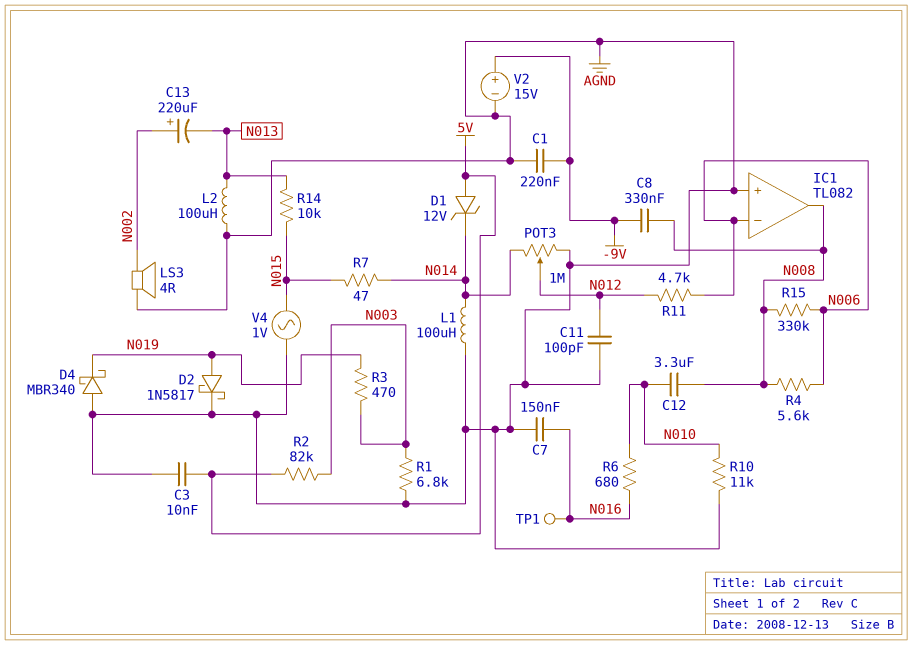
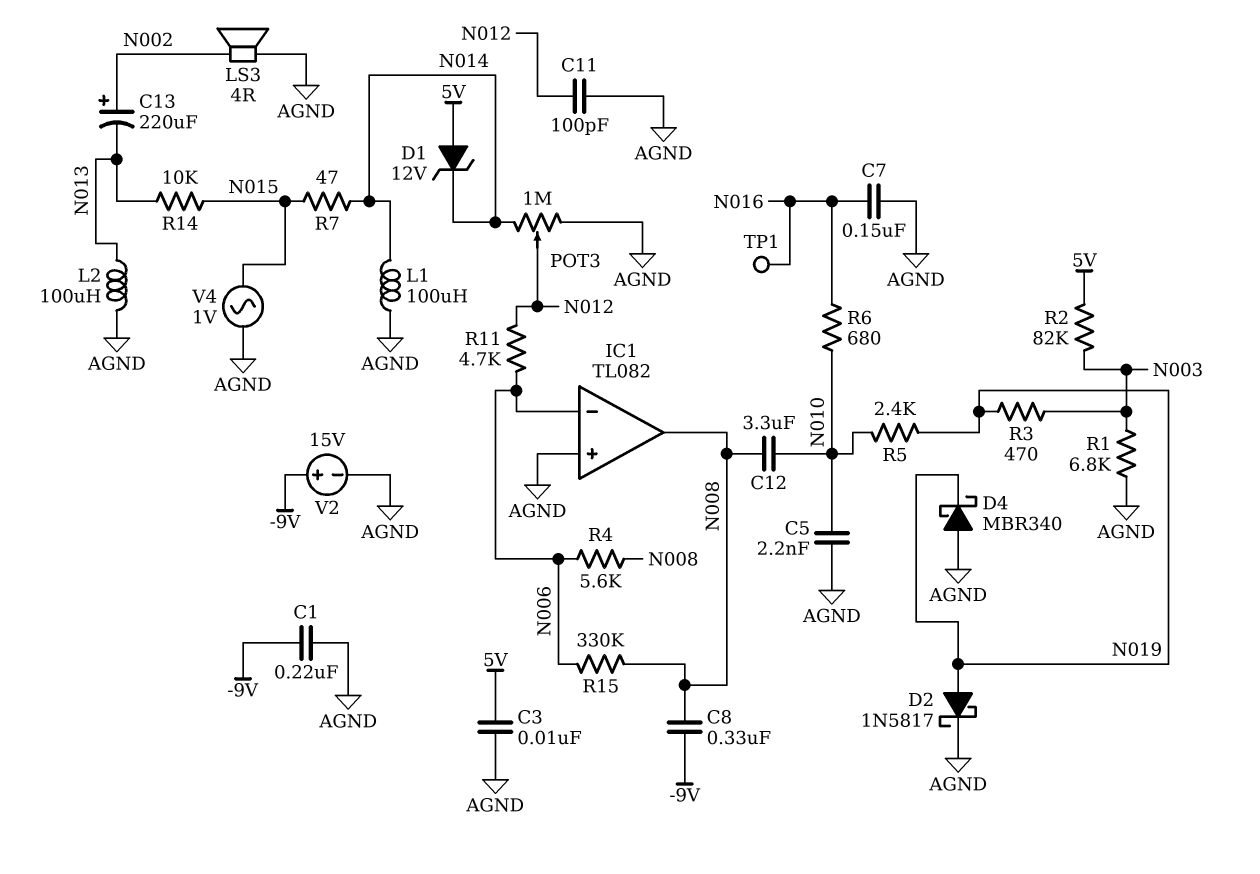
C5: none -> 2.2nF (AGND, N010)
R5: none -> 2.4k (N010, N019)
R10: 11k (AGND, N010) -> none

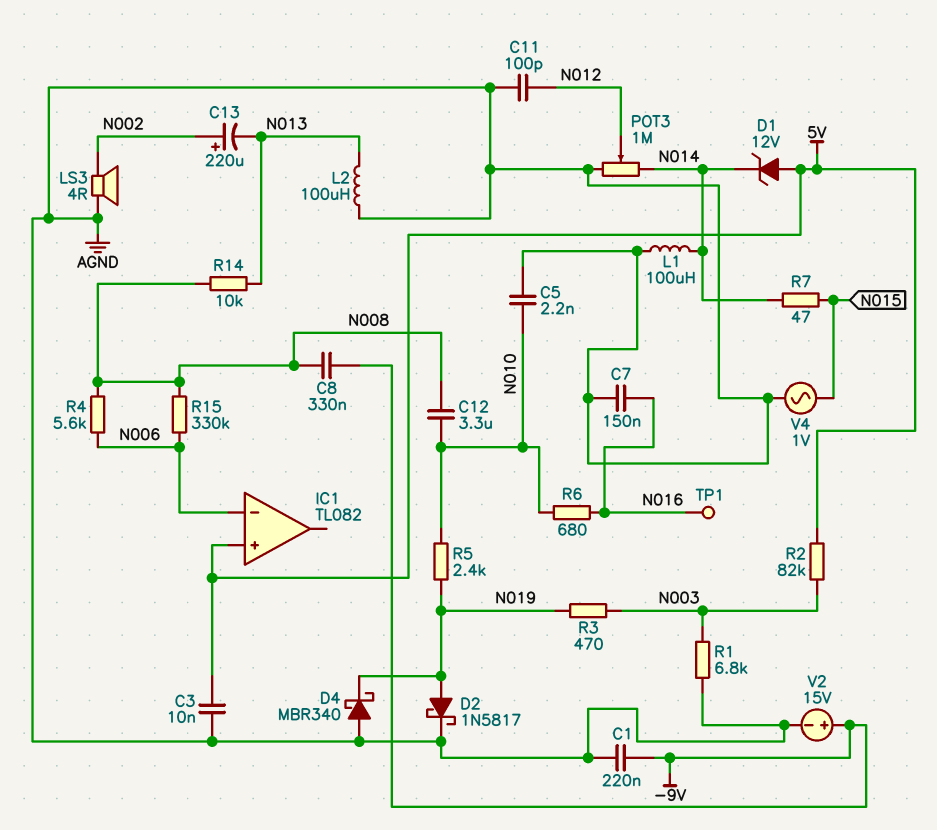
IC1 pin in+: AGND -> 5V
IC1 pin out: N008 -> none
R11: 4.7k (N006, N012) -> none
R14: 10k (N013, N015) -> 10k (N008, N013)

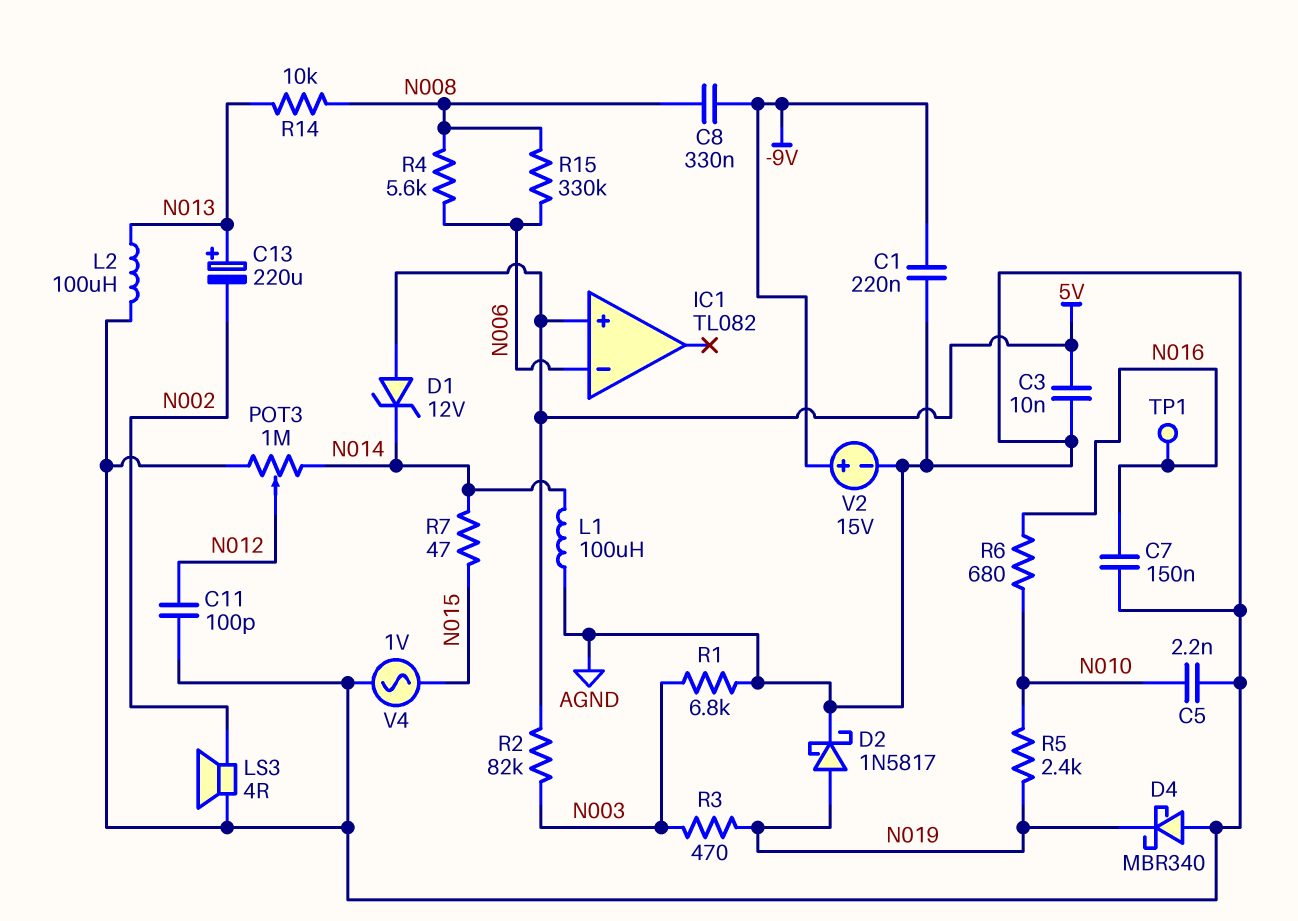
C12: 3.3uF (N008, N010) -> none
C13: 220uF (plus N002, minus N013) -> 220uF (plus N013, minus N002)

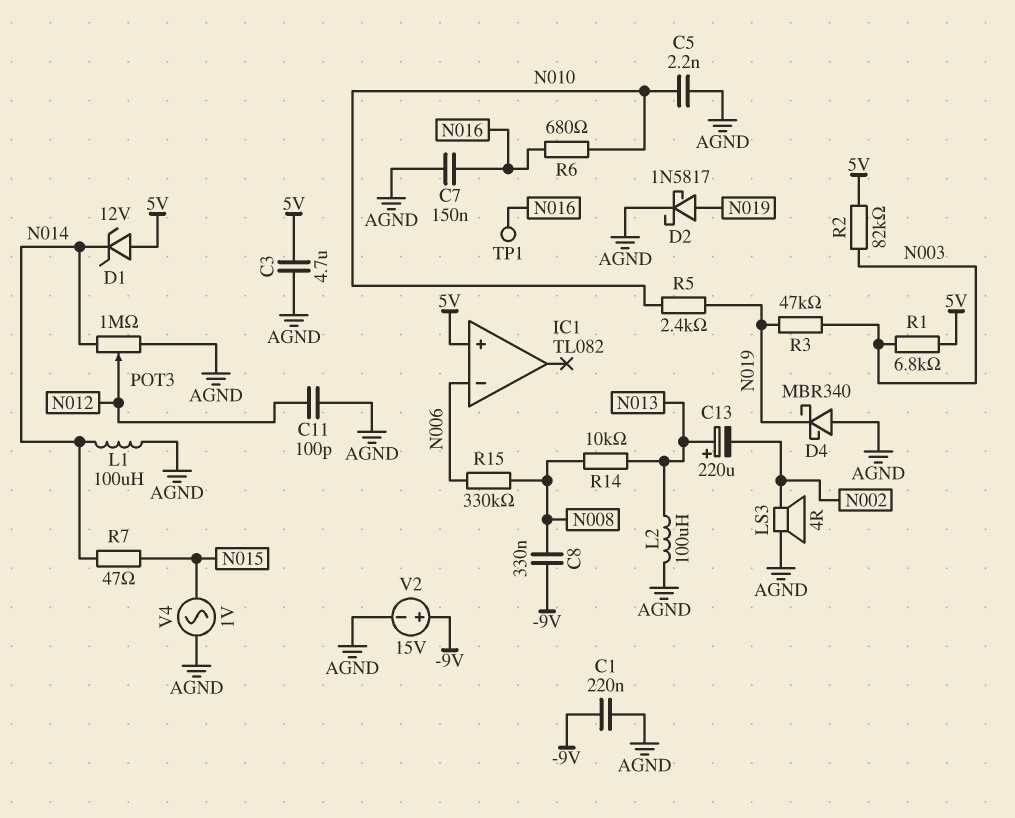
C3: 10nF (5V, AGND) -> 4.7uF (5V, AGND)
R1: 6.8k (AGND, N003) -> 6.8k (5V, N003)
R3: 470 (N003, N019) -> 47k (N003, N019)
R4: 5.6k (N006, N008) -> none

